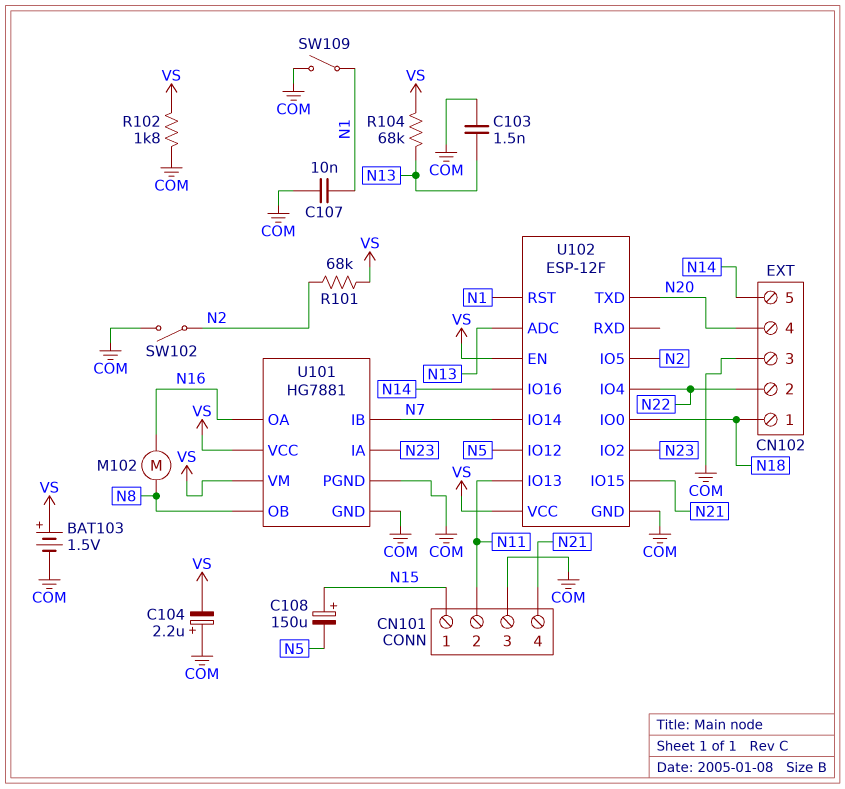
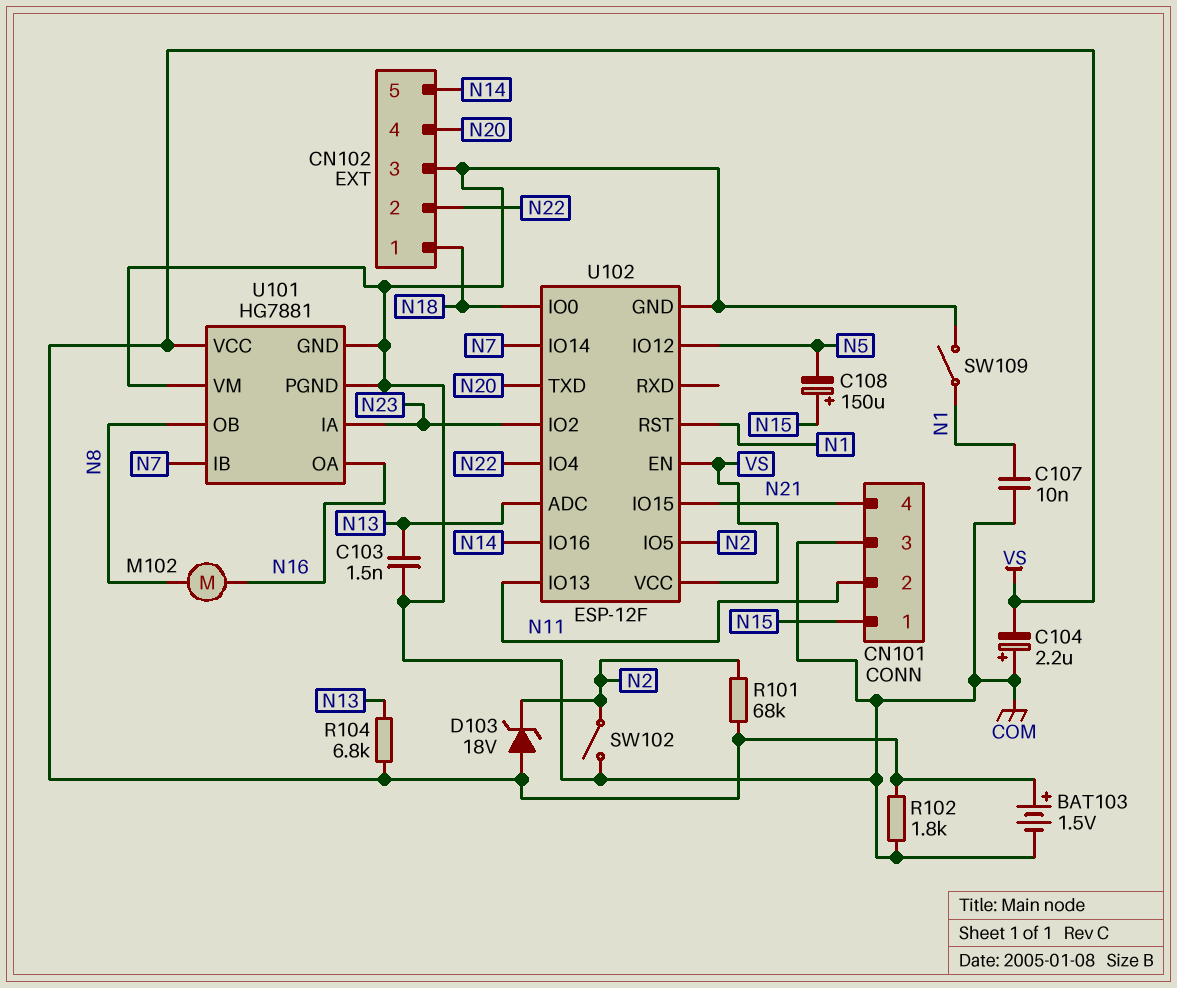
D103: none -> zener 18V (A VS, K N2)
R104: 68k (N13, VS) -> 6.8k (N13, VS)
U101 pin VM: VS -> COM

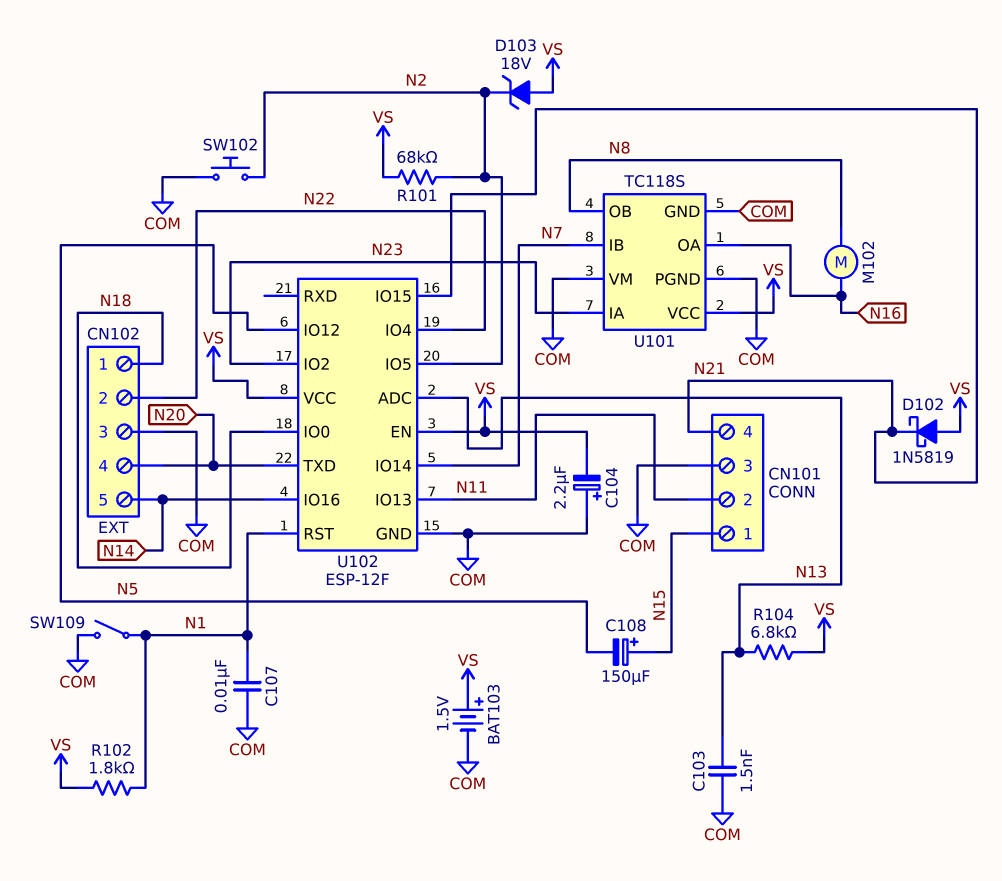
D102: none -> schottky 1N5819 (A VS, K N21)
R102: 1.8k (COM, VS) -> 1.8k (N1, VS)
SW102: switch (COM, N2) -> button (COM, N2)
U101: HG7881 -> TC118S

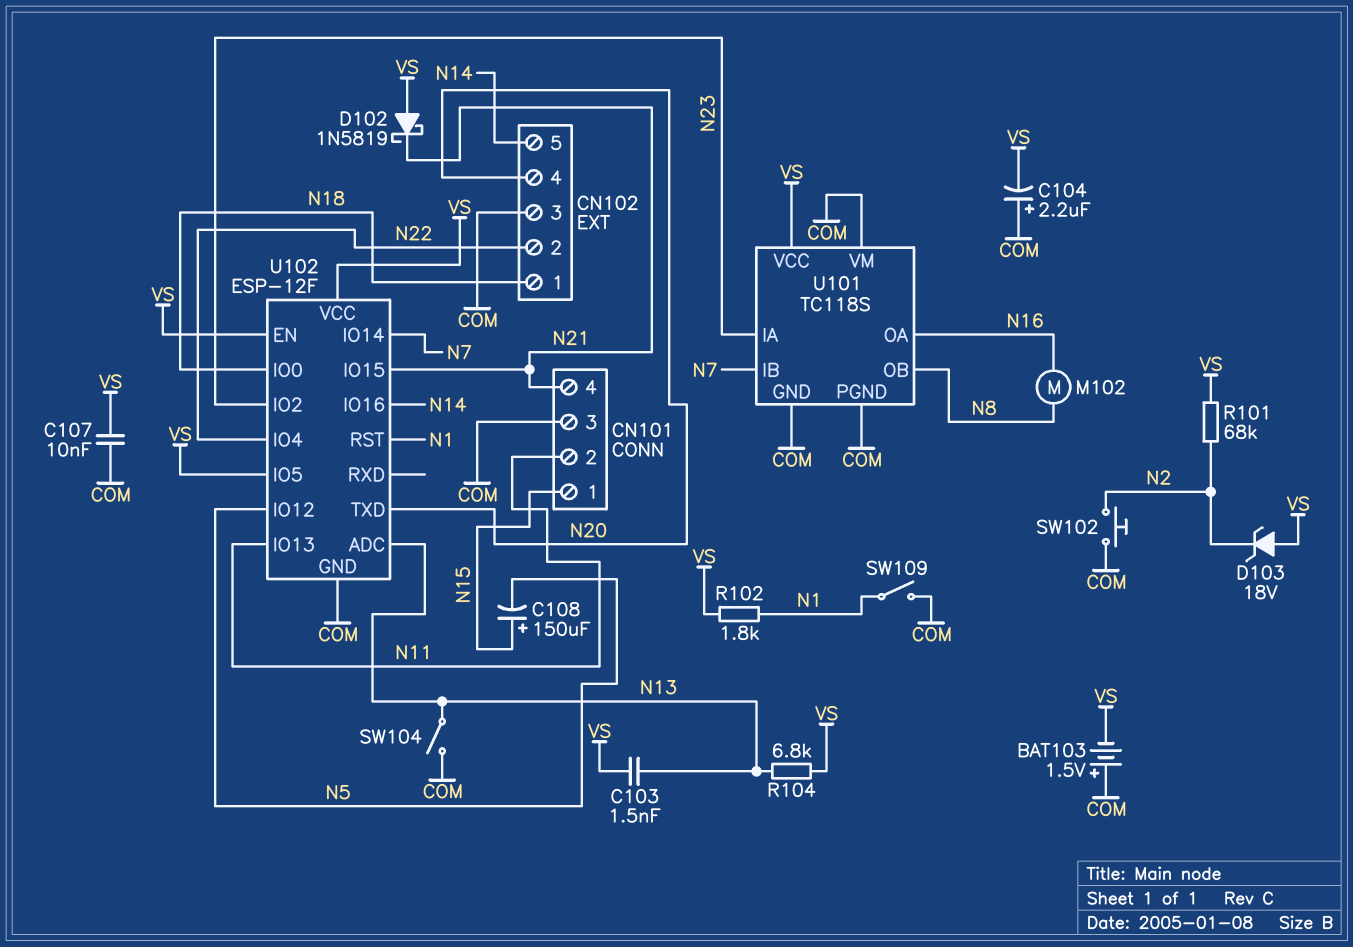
BAT103: 1.5V (plus VS, minus COM) -> 1.5V (plus COM, minus VS)
C103: 1.5nF (COM, N13) -> 1.5nF (N13, VS)
C107: 10nF (COM, N1) -> 10nF (COM, VS)
SW104: none -> switch (COM, N13)
U102 pin IO5: N2 -> VS

